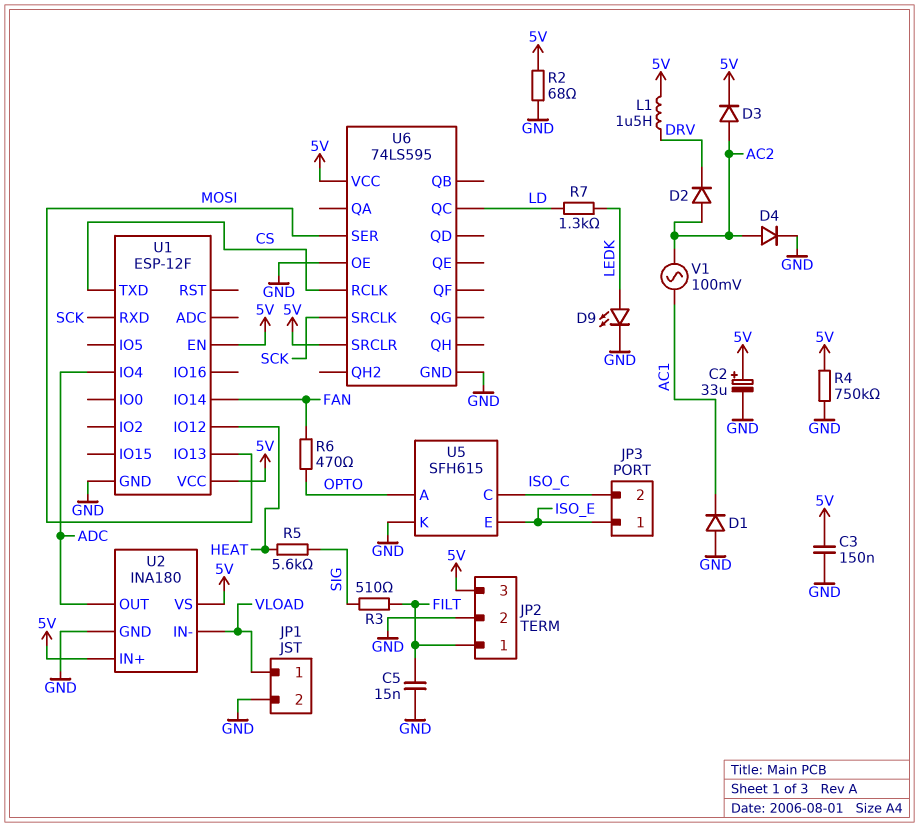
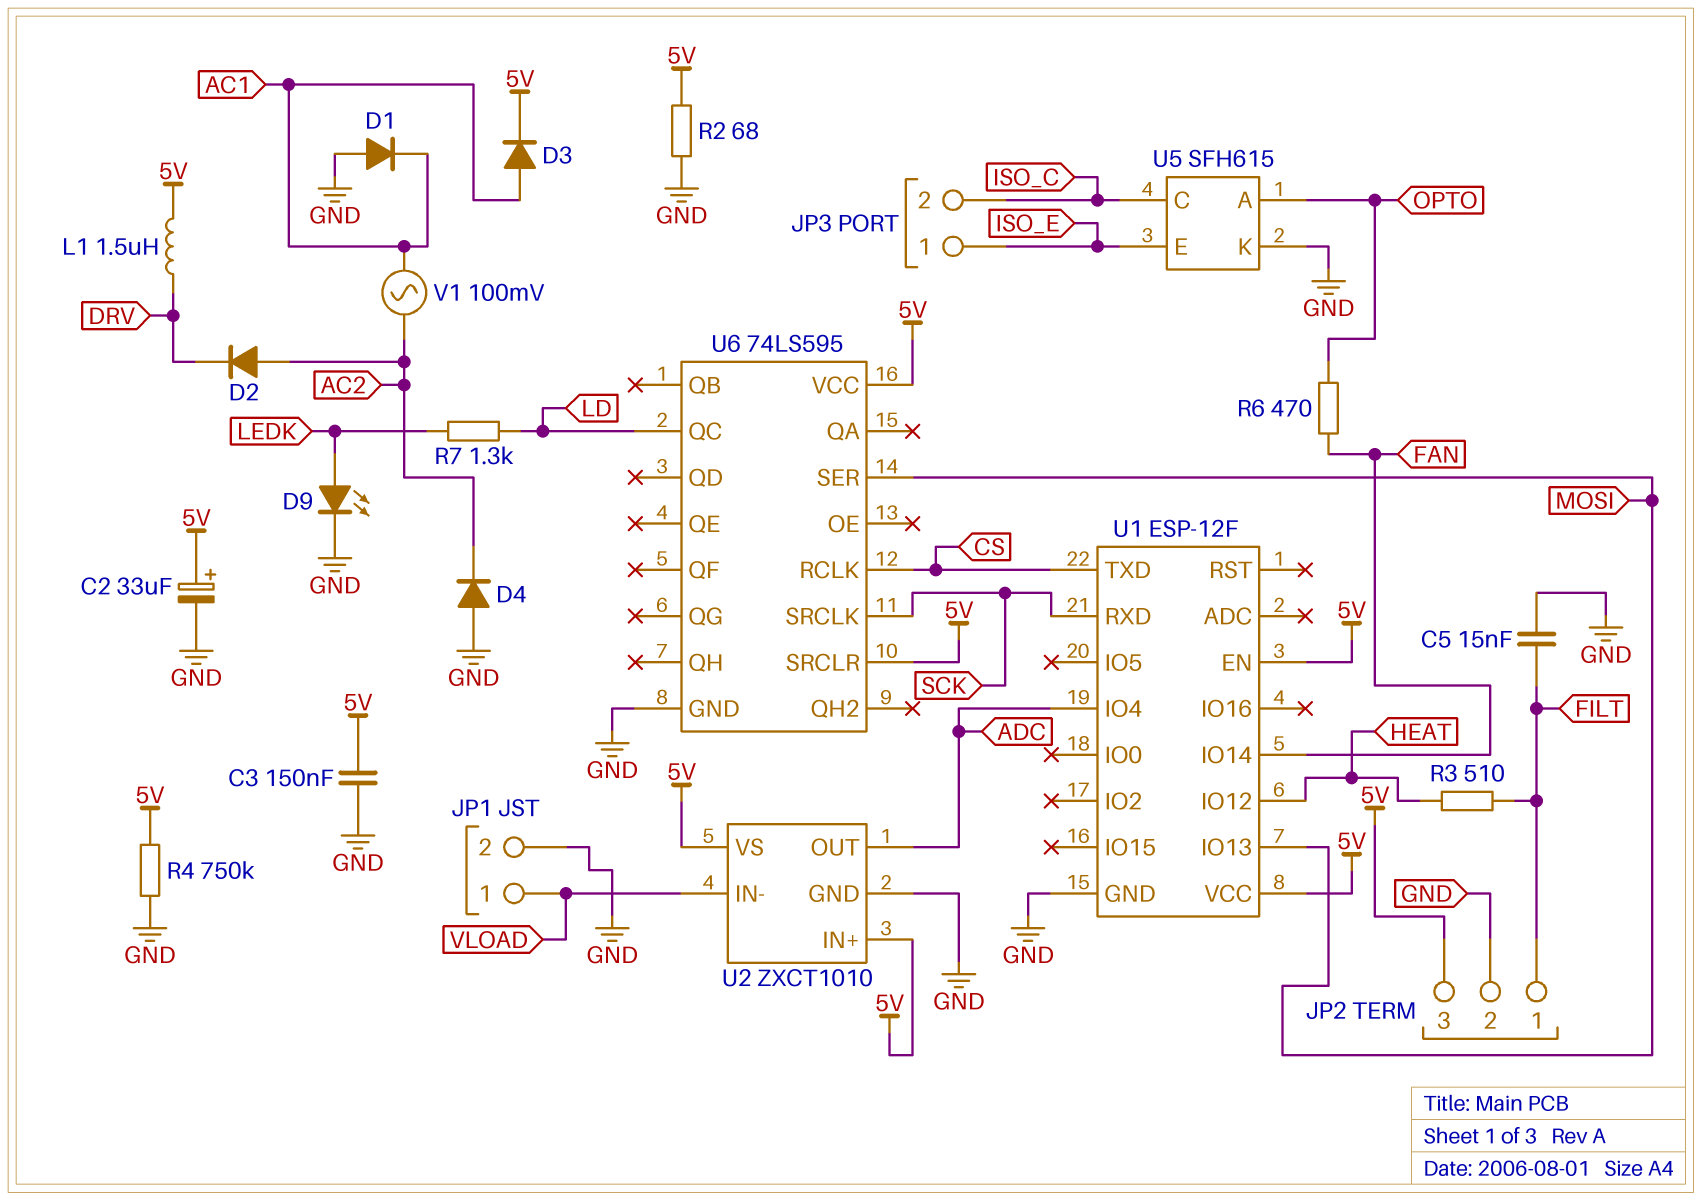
D3: diode (A AC2, K 5V) -> diode (A AC1, K 5V)
D4: diode (A AC2, K GND) -> diode (A GND, K AC2)
R3: 510 (FILT, SIG) -> 510 (FILT, HEAT)
R5: 5.6k (HEAT, SIG) -> none
U2: INA180 -> ZXCT1010
U6 pin OE: GND -> none

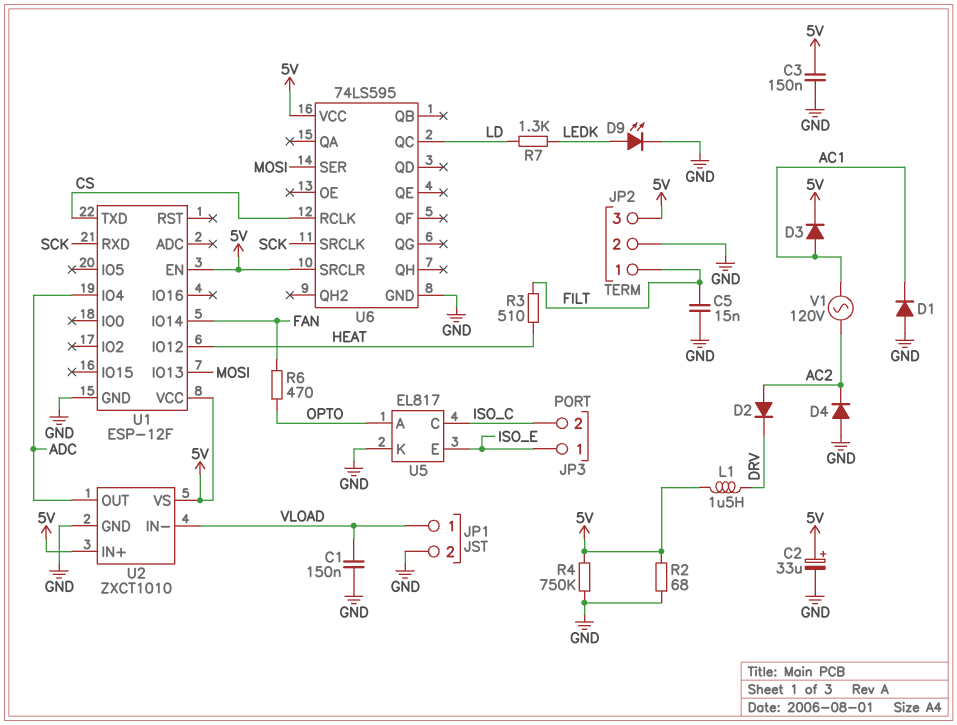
C1: none -> 150nF (GND, VLOAD)
U5: SFH615 -> EL817
V1: AC 100mV (AC1, AC2) -> AC 120V (AC1, AC2)

